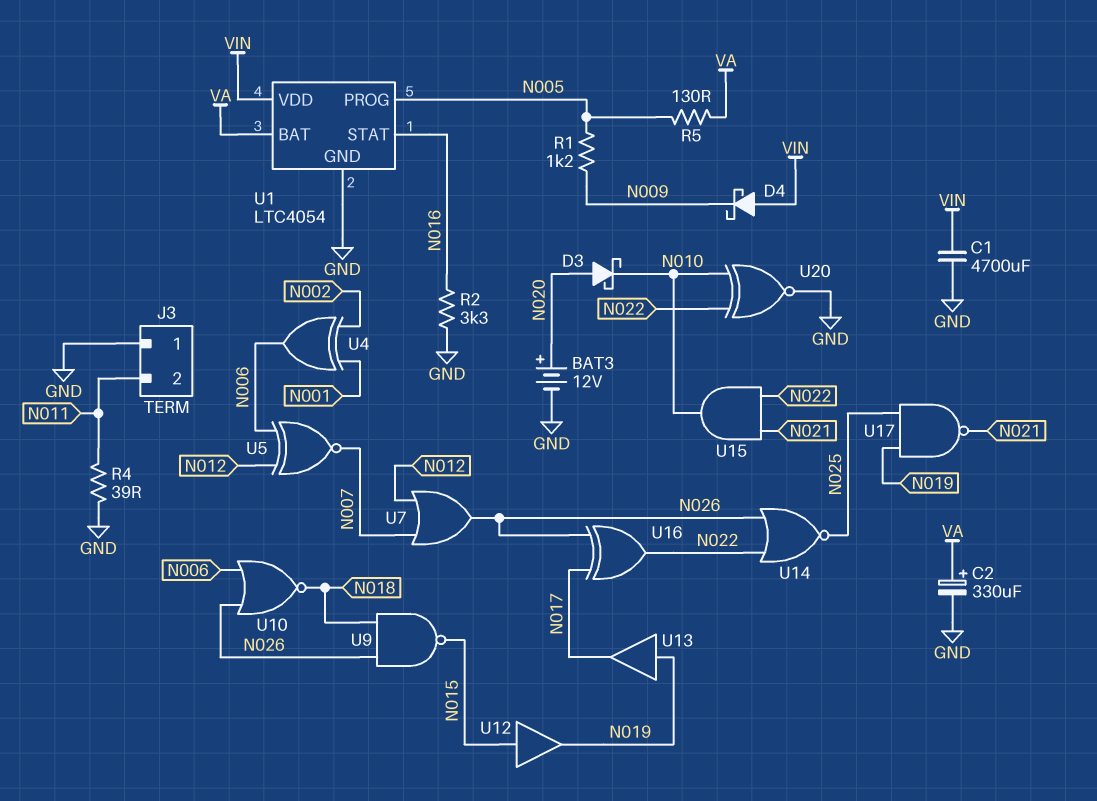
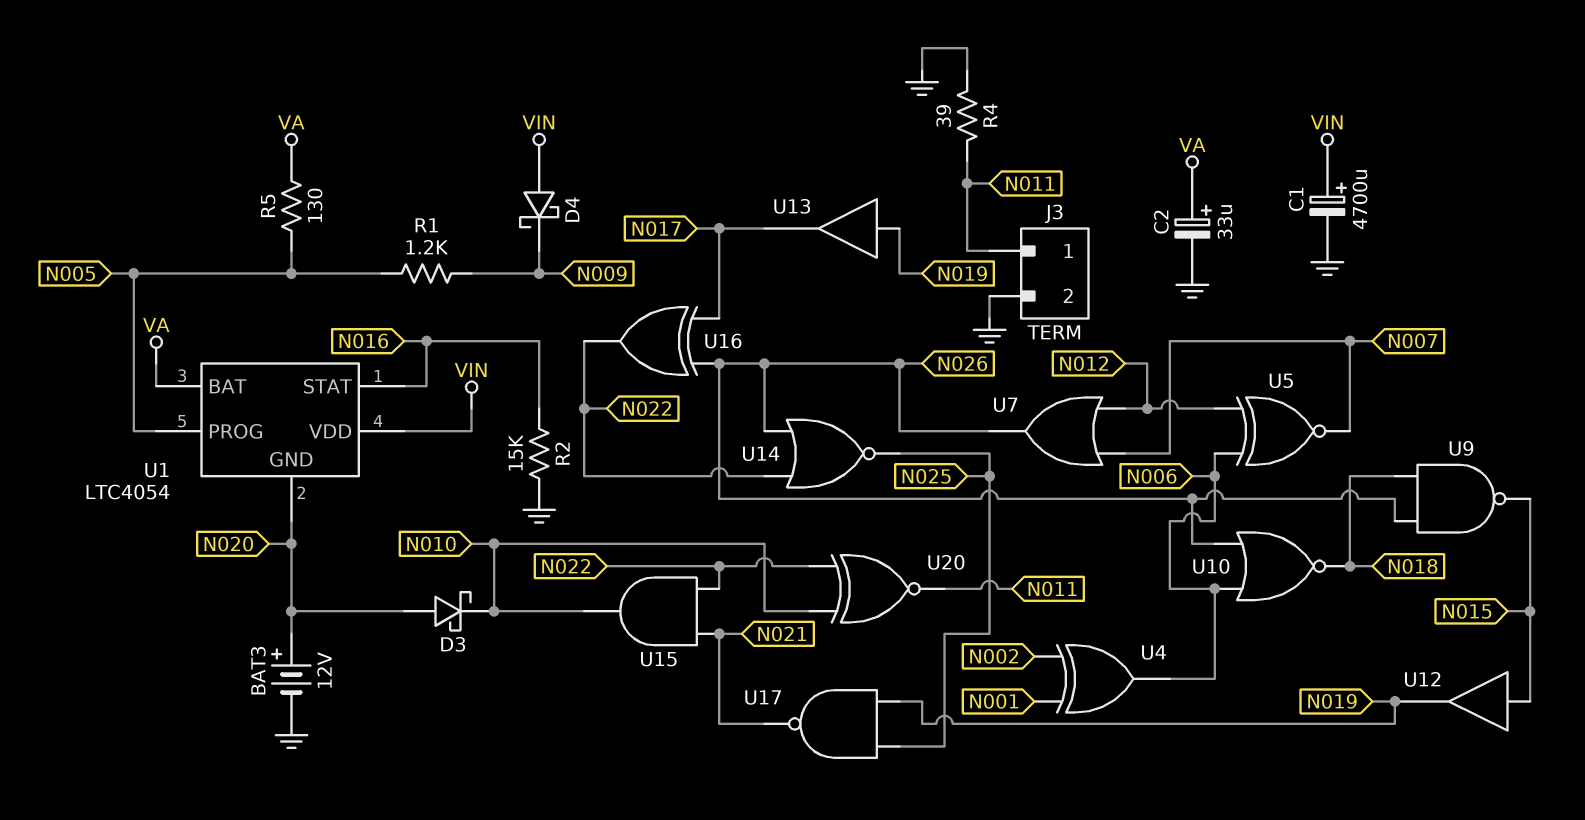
C1: 4700uF (GND, VIN) -> 4700uF (plus VIN, minus GND)
C2: 330uF (plus VA, minus GND) -> 33uF (plus VA, minus GND)
J3 pin 1: GND -> N011
J3 pin 2: N011 -> GND
R2: 3.3k (GND, N016) -> 15k (GND, N016)
U1 pin GND: GND -> N020
U20: XNOR (in N010, in N022, out GND) -> XNOR (in N010, in N022, out N011)

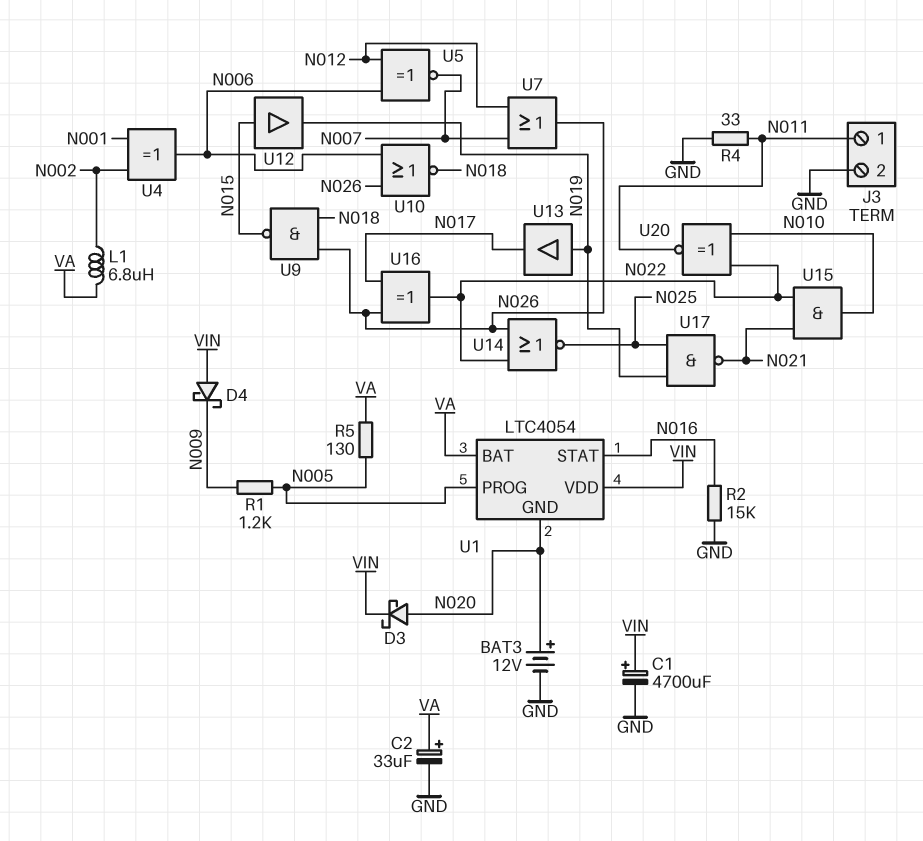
D3: schottky (A N020, K N010) -> schottky (A N020, K VIN)
L1: none -> 6.8uH (N002, VA)
R4: 39 (GND, N011) -> 33 (GND, N011)

